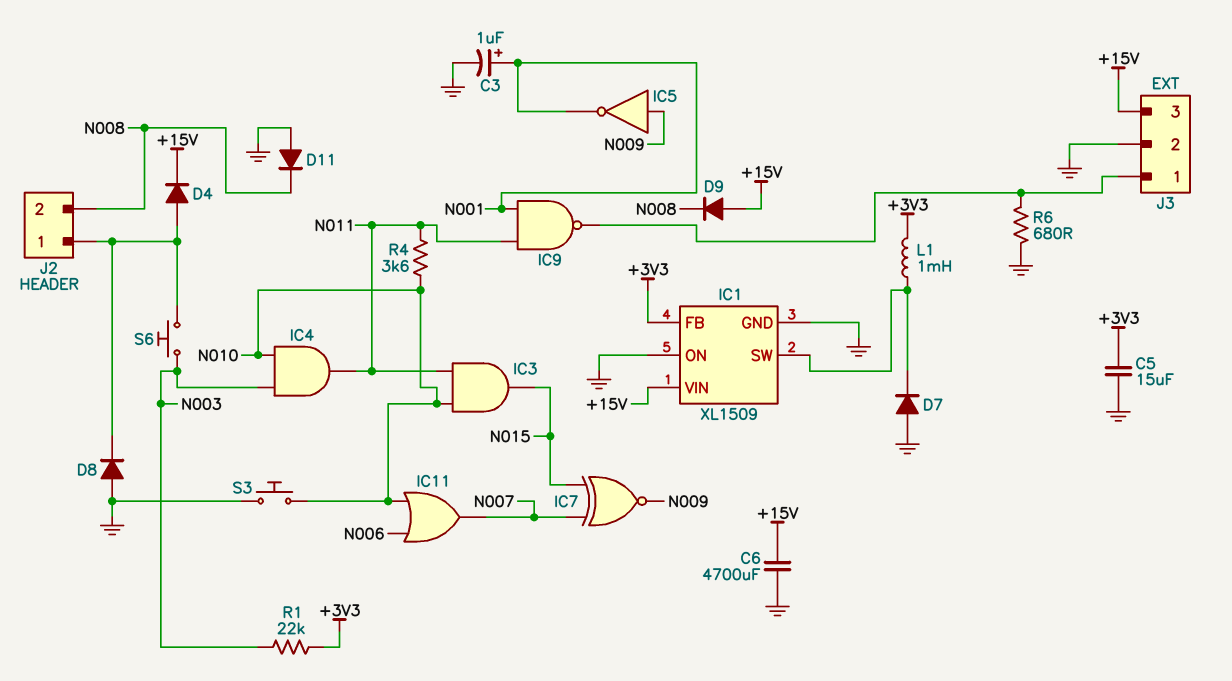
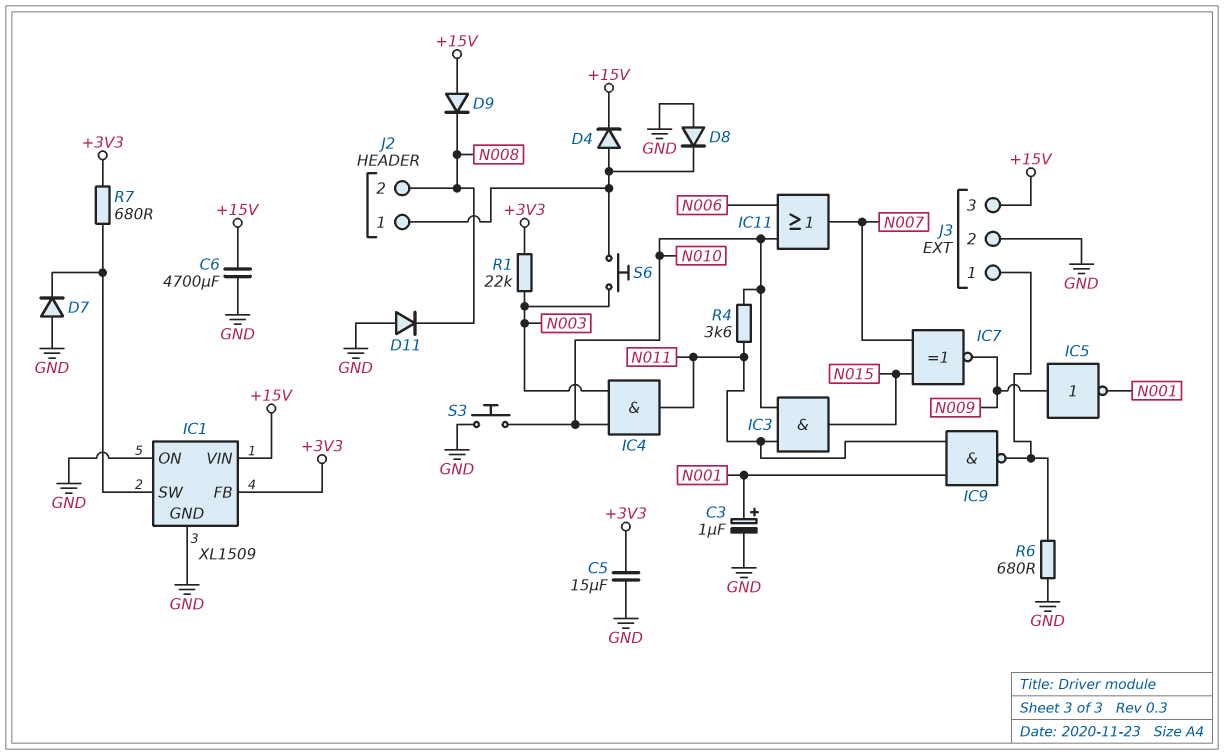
L1: 1mH (+3V3, IC1/SW) -> none
R7: none -> 680 (+3V3, IC1/SW)

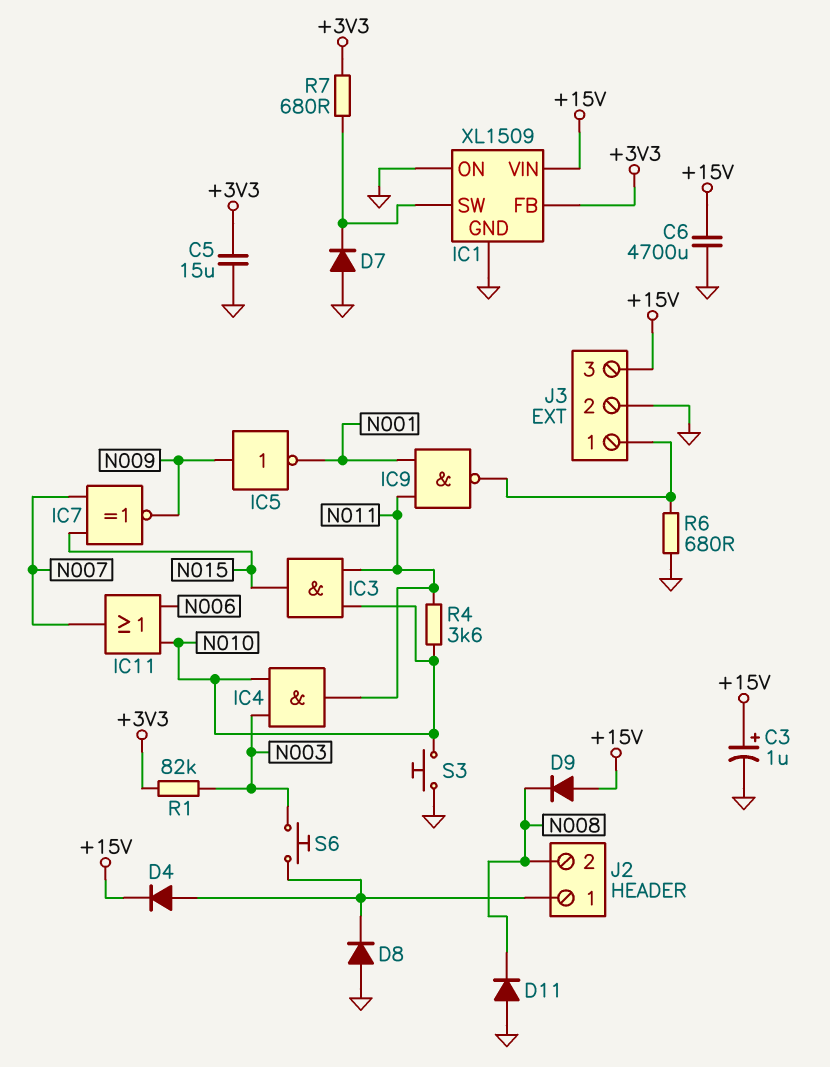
C3: 1uF (plus N001, minus GND) -> 1uF (plus +15V, minus GND)
R1: 22k (+3V3, N003) -> 82k (+3V3, N003)

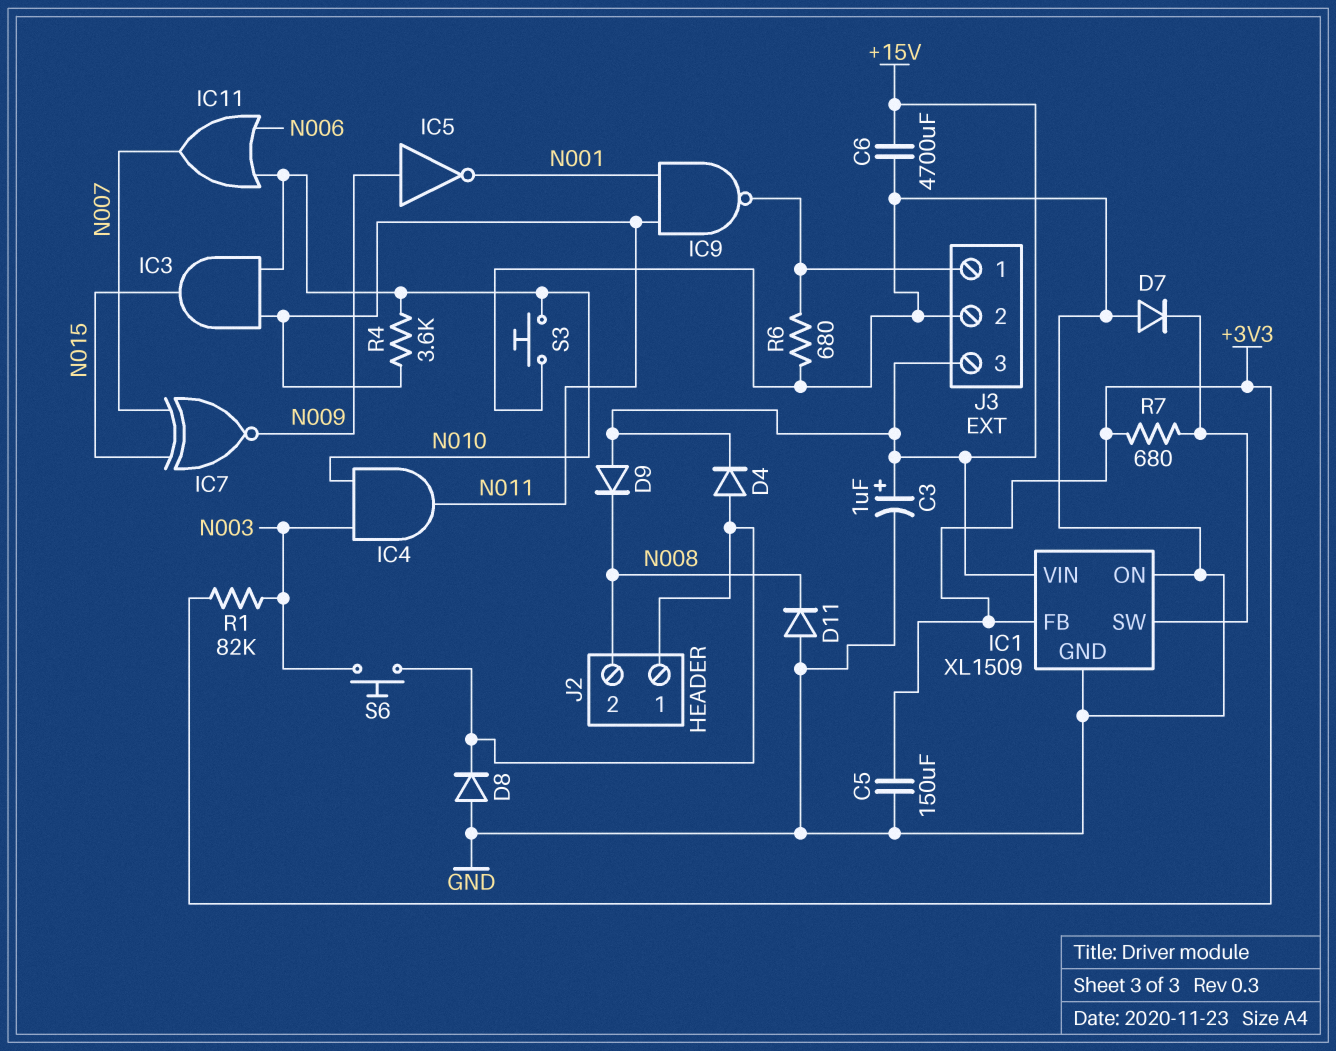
C5: 15uF (+3V3, GND) -> 150uF (+3V3, GND)

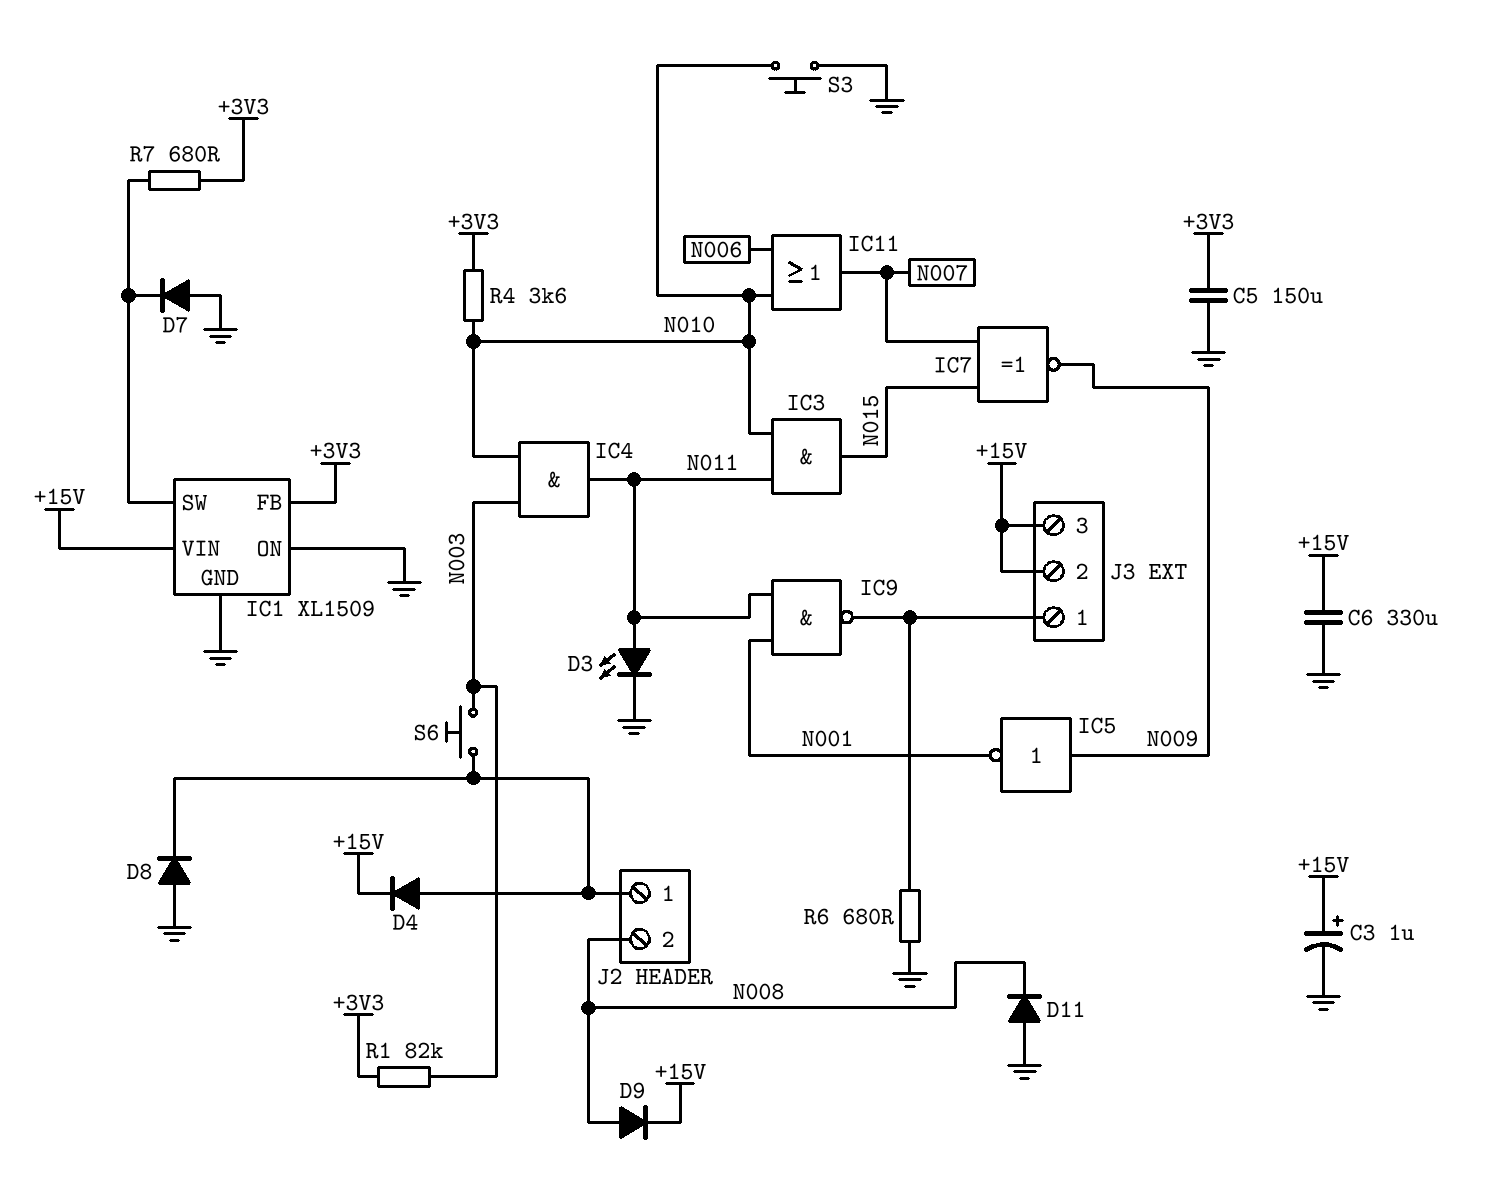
C6: 4700uF (+15V, GND) -> 330uF (+15V, GND)
D3: none -> LED (A N011, K GND)
D9: diode (A +15V, K N008) -> diode (A N008, K +15V)
J3 pin 2: GND -> +15V
R4: 3.6k (N010, N011) -> 3.6k (+3V3, N010)

